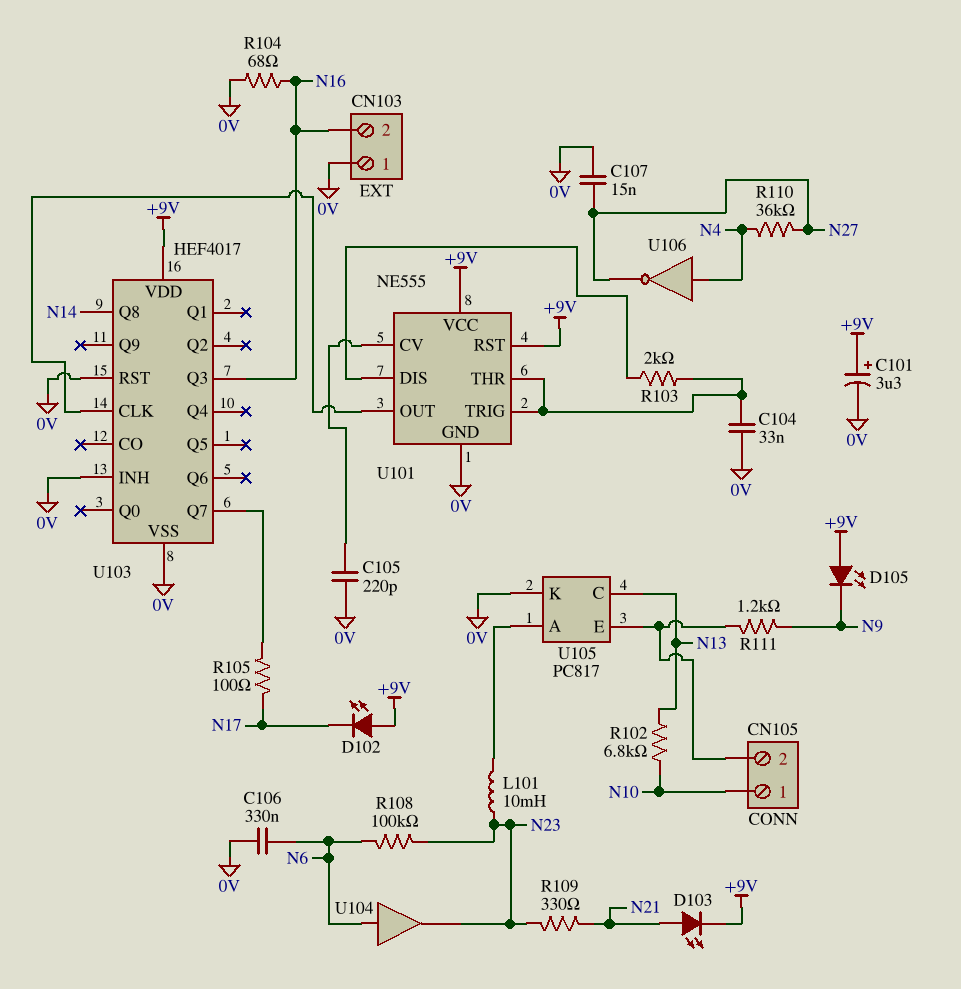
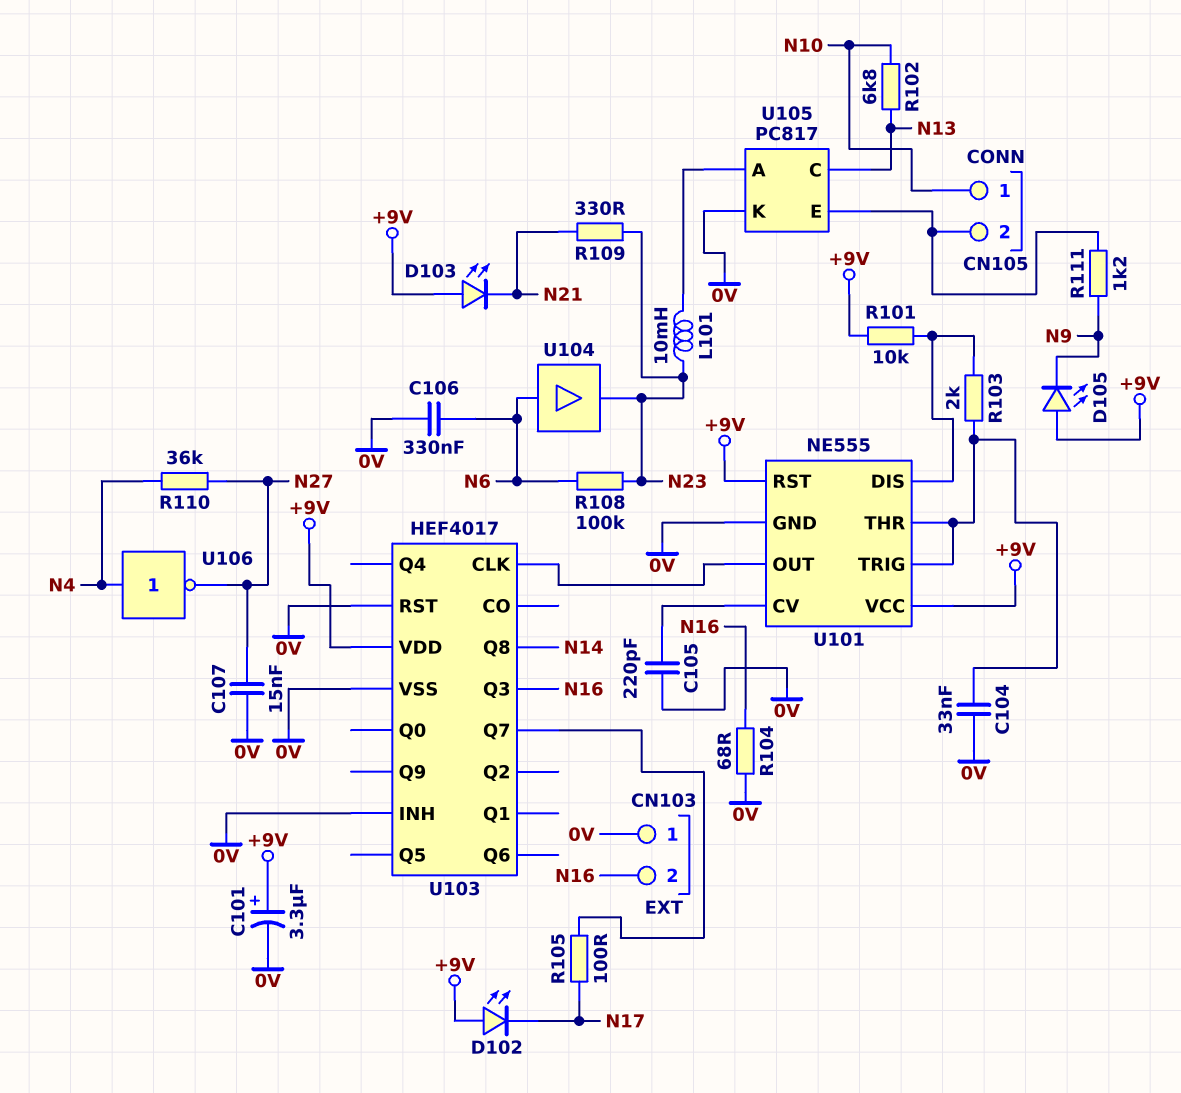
D103: LED (A N21, K +9V) -> LED (A +9V, K N21)
R101: none -> 10k (+9V, U101/DIS)

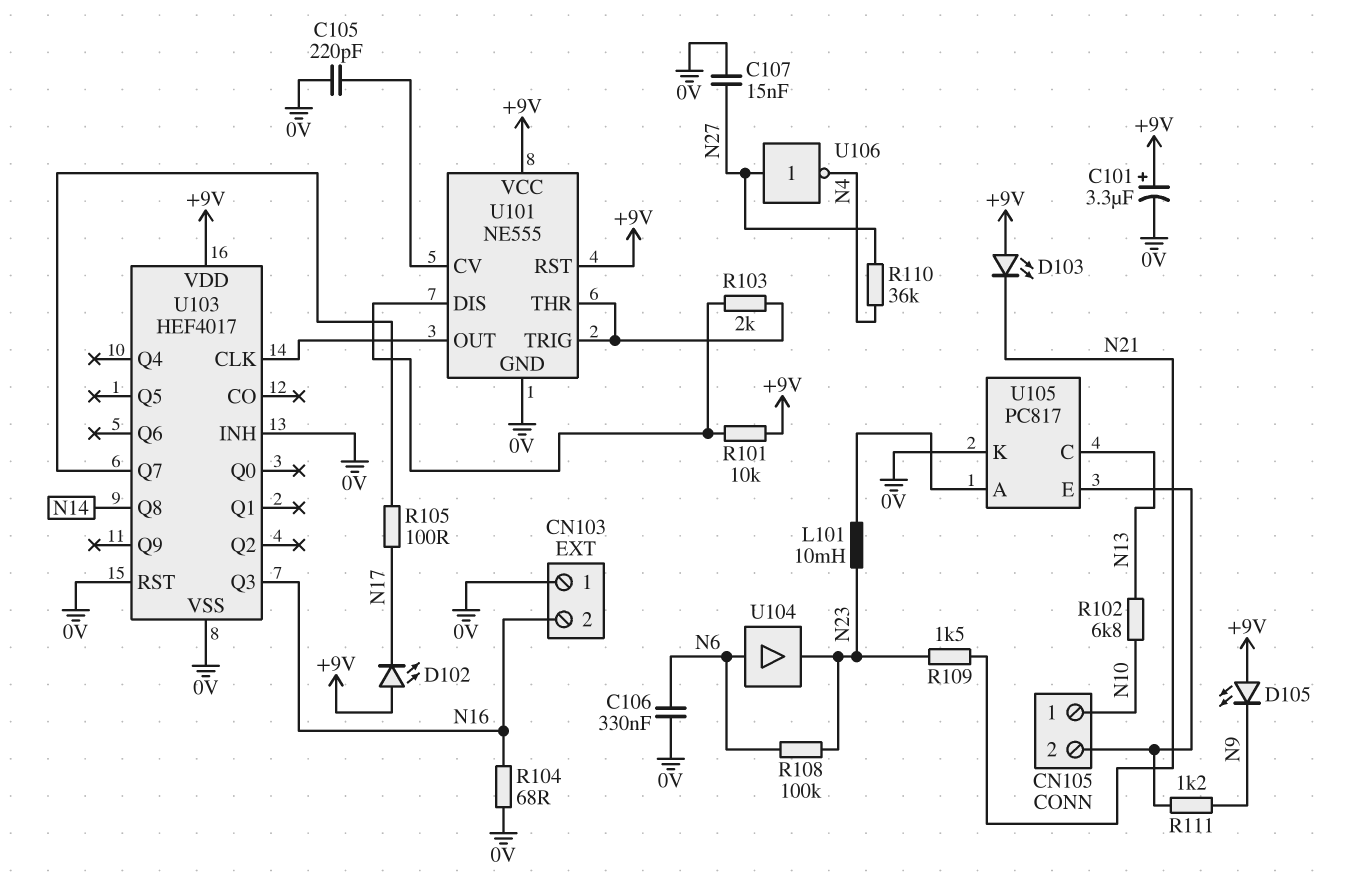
C104: 33nF (0V, U101/THR) -> none
R109: 330 (N21, N23) -> 1.5k (N21, N23)
U106: NOT (in N4, out N27) -> NOT (in N27, out N4)

